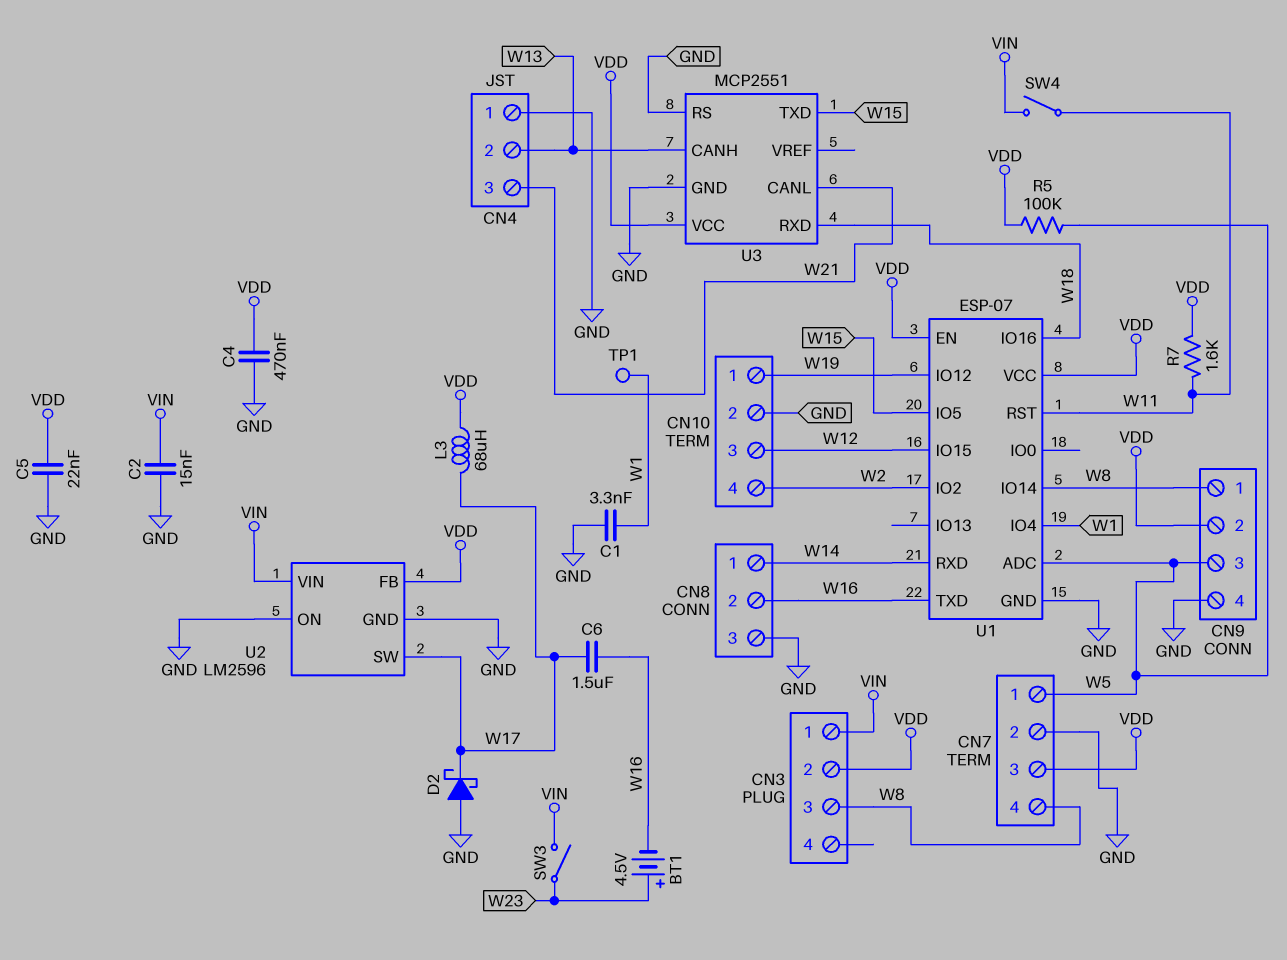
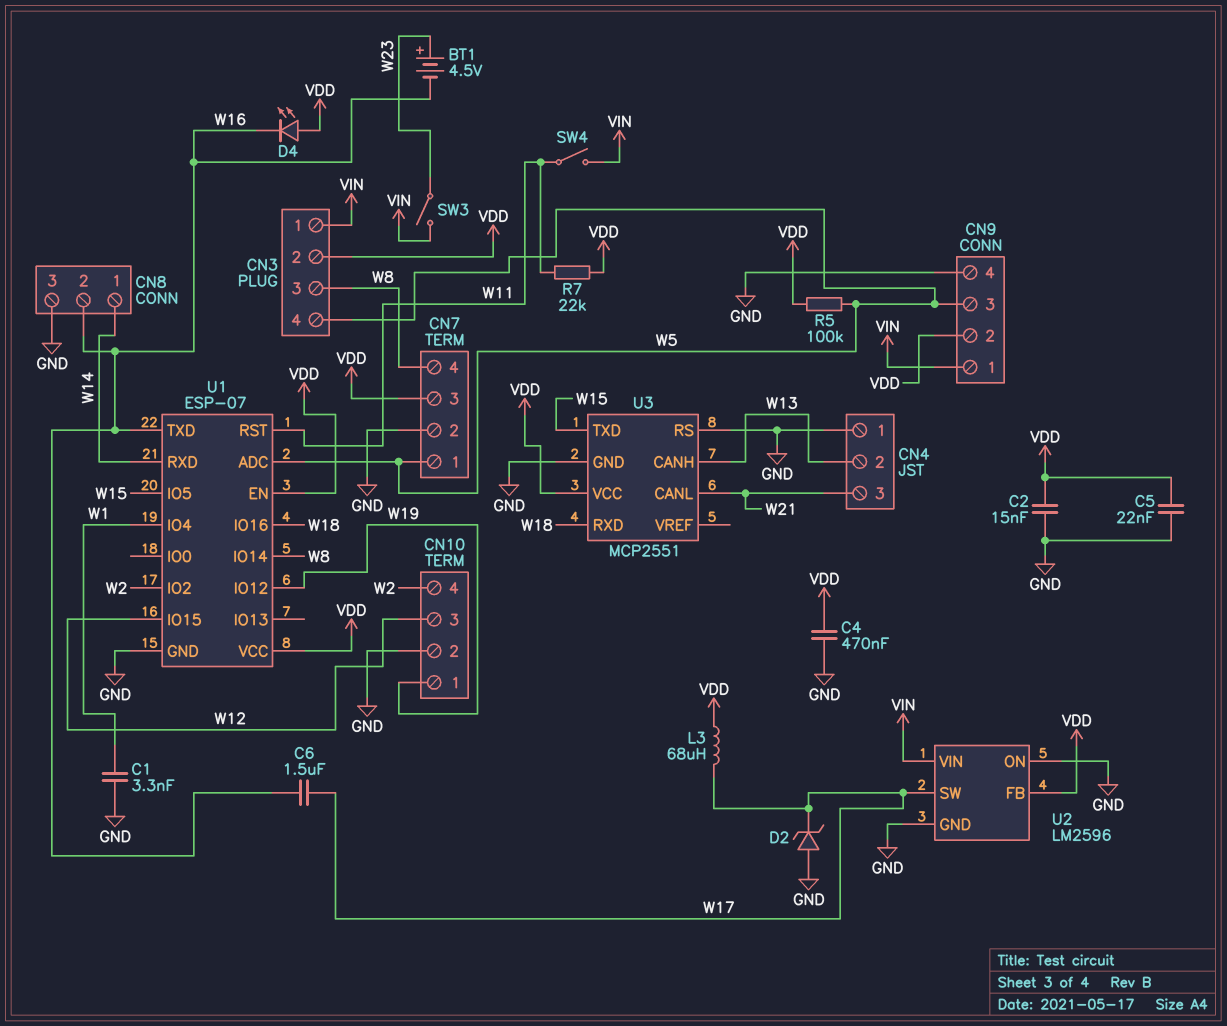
C2: 15nF (GND, VIN) -> 15nF (GND, VDD)
CN3 pin 4: none -> W5
CN9 pin 1: W8 -> VIN
D2: schottky (A GND, K W17) -> zener (A GND, K W17)
D4: none -> LED (A VDD, K W16)
R7: 1.6k (VDD, W11) -> 22k (VDD, W11)
TP1: test point (W1) -> none

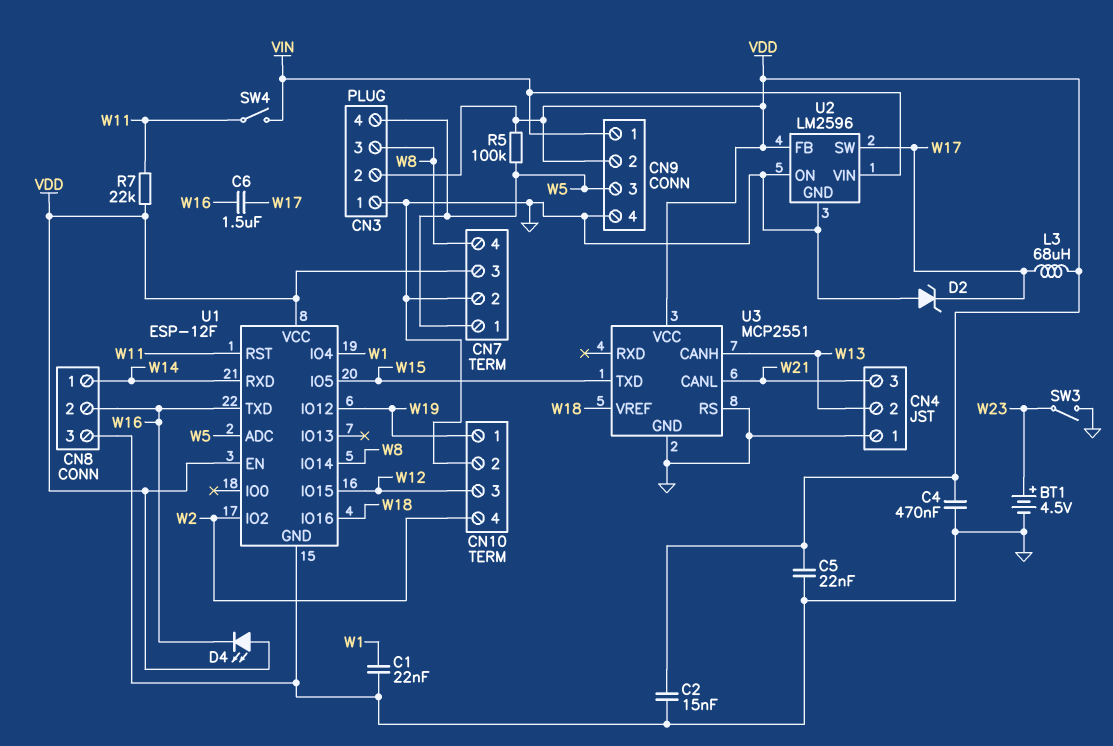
BT1: 4.5V (plus W23, minus W16) -> 4.5V (plus W23, minus GND)
C1: 3.3nF (GND, W1) -> 22nF (GND, W1)
CN3 pin 1: VIN -> GND
SW3: switch (VIN, W23) -> switch (GND, W23)
U1: ESP-07 -> ESP-12F
U3 pin RXD: W18 -> none
U3 pin VREF: none -> W18

